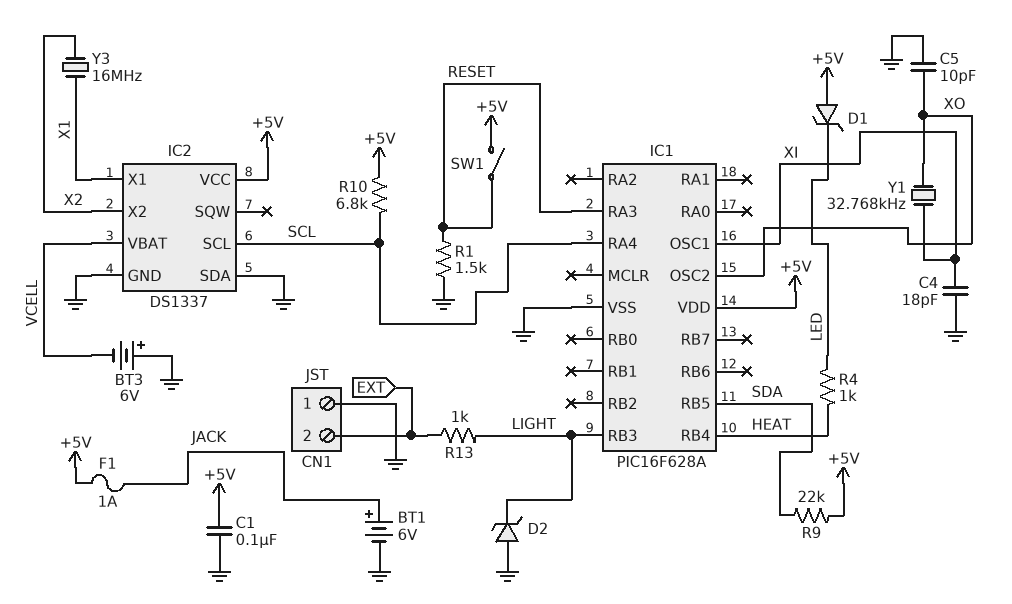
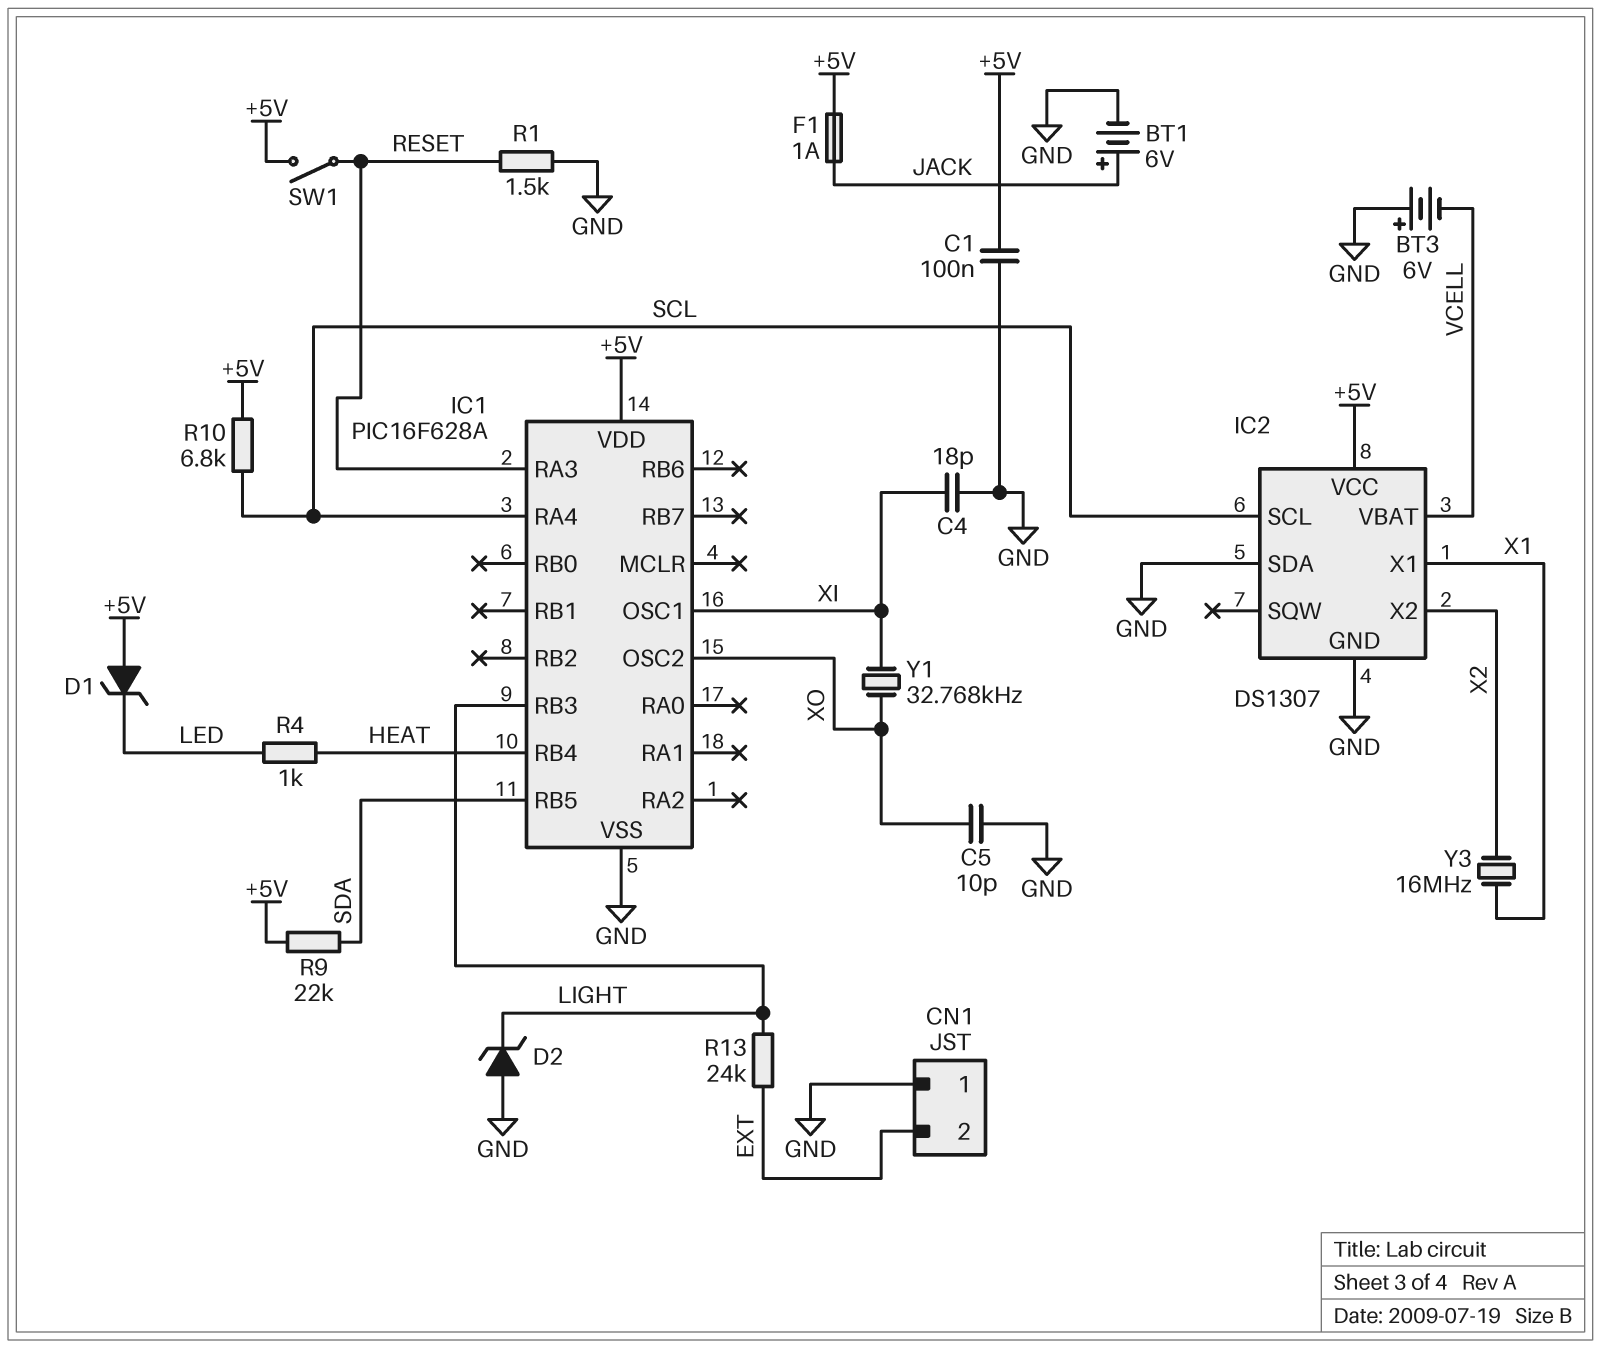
IC2: DS1337 -> DS1307
R13: 1k (EXT, LIGHT) -> 24k (EXT, LIGHT)

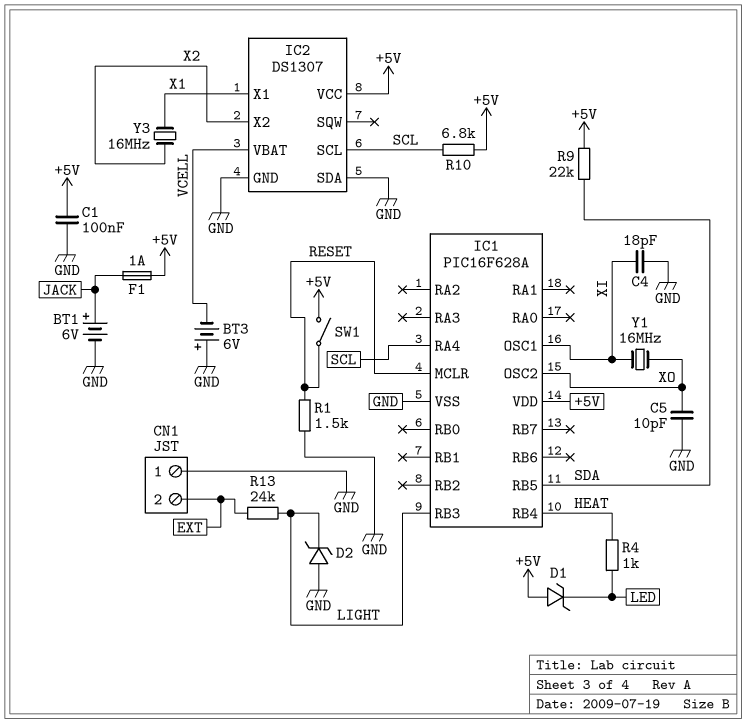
IC1 pin MCLR: none -> RESET
IC1 pin RA3: RESET -> none
Y1: 32.768kHz (XI, XO) -> 16MHz (XI, XO)

